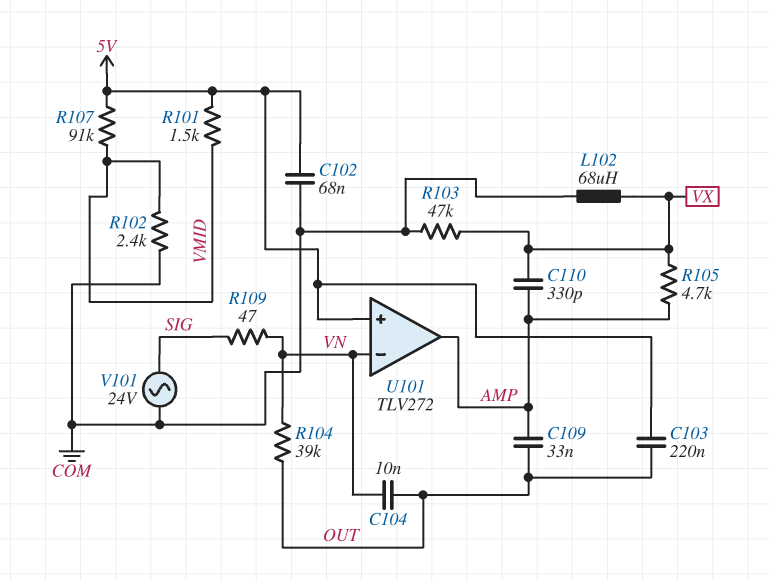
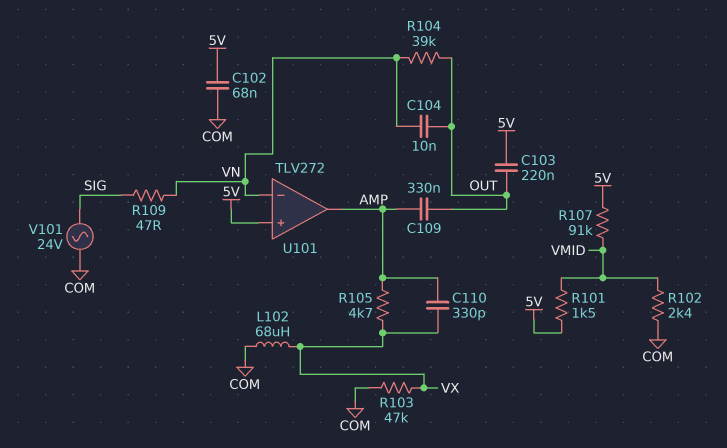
C109: 33nF (AMP, OUT) -> 330nF (AMP, OUT)

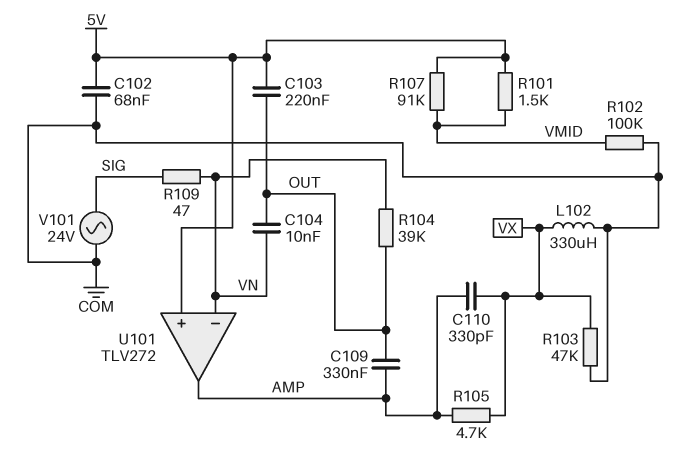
L102: 68uH (COM, VX) -> 330uH (COM, VX)
R102: 2.4k (COM, VMID) -> 100k (COM, VMID)

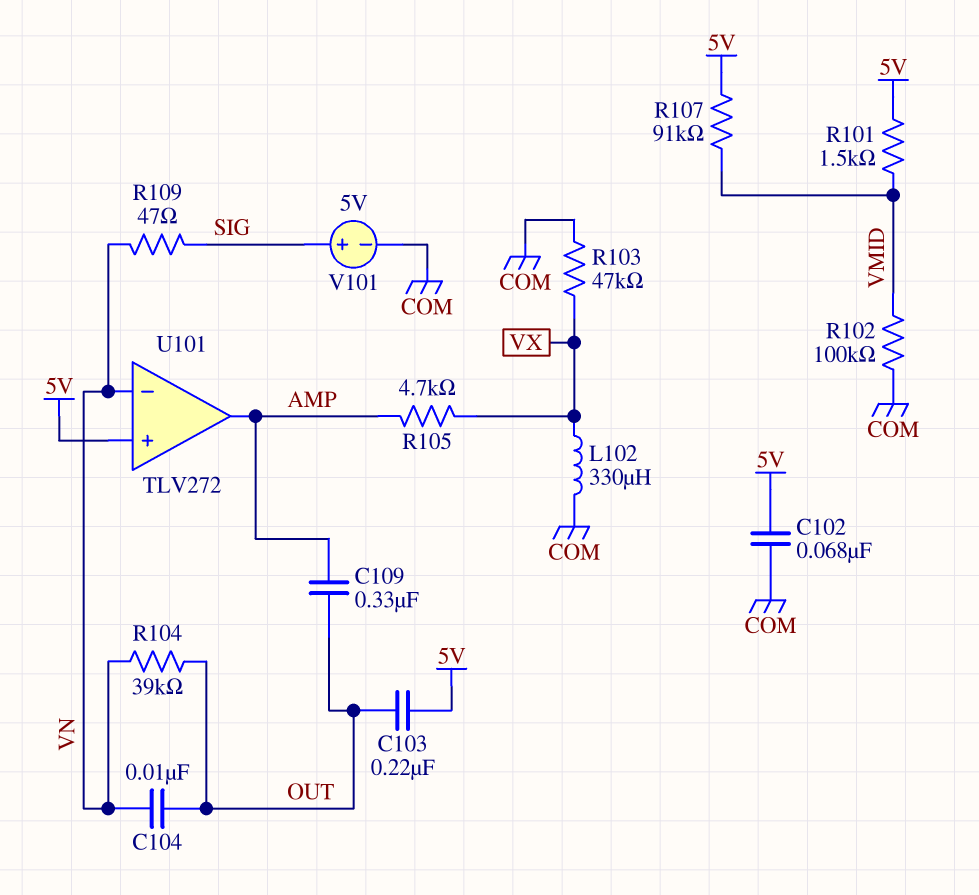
C110: 330pF (AMP, VX) -> none
V101: AC 24V (COM, SIG) -> 5V (plus SIG, minus COM)

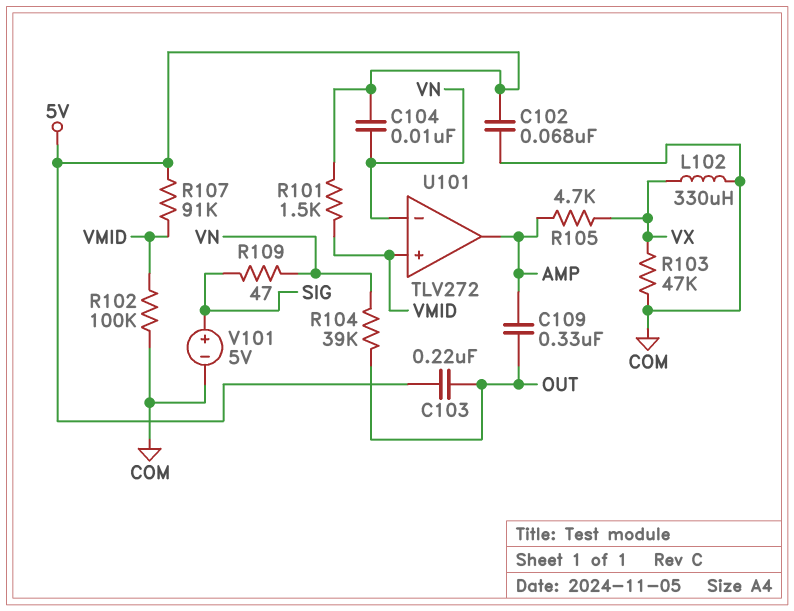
C104: 10nF (OUT, VN) -> 10nF (5V, VN)
U101 pin in+: 5V -> VMID

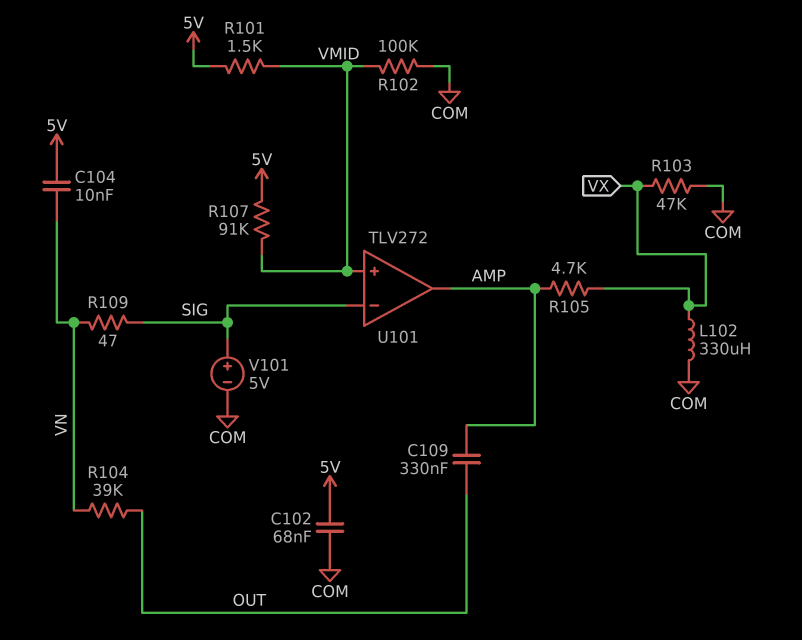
C103: 220nF (5V, OUT) -> none
U101 pin in-: VN -> SIG

